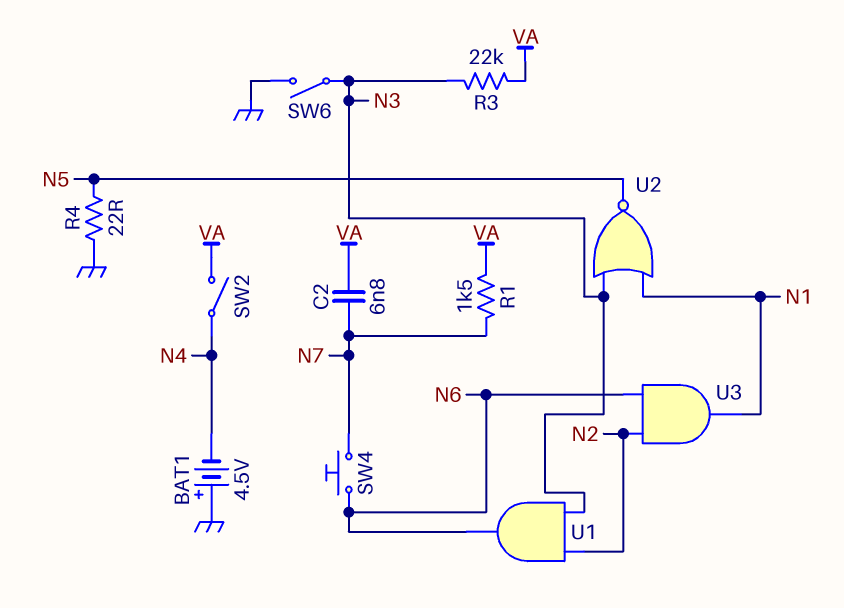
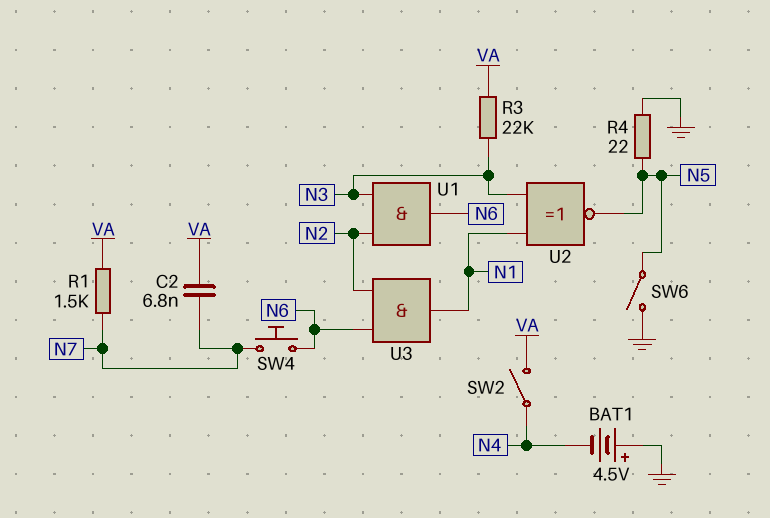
SW6: switch (GND, N3) -> switch (GND, N5)
U2: NOR (in N1, in N3, out N5) -> XNOR (in N1, in N3, out N5)

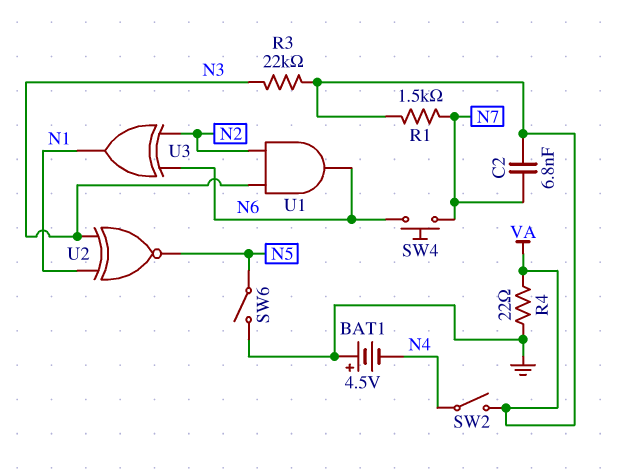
R4: 22 (GND, N5) -> 22 (GND, VA)
U3: AND (in N2, in N6, out N1) -> XOR (in N2, in N6, out N1)

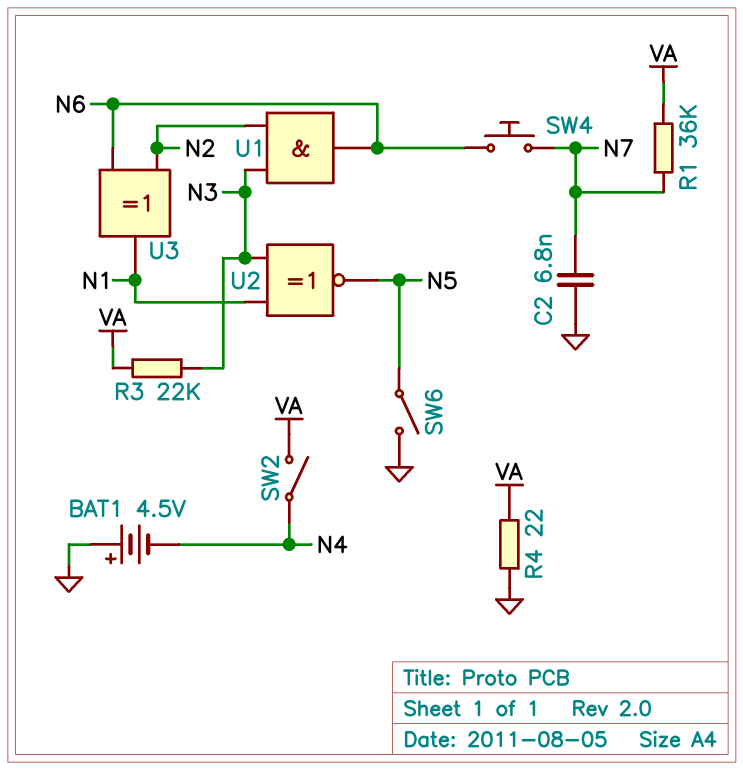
C2: 6.8nF (N7, VA) -> 6.8nF (GND, N7)
R1: 1.5k (N7, VA) -> 36k (N7, VA)

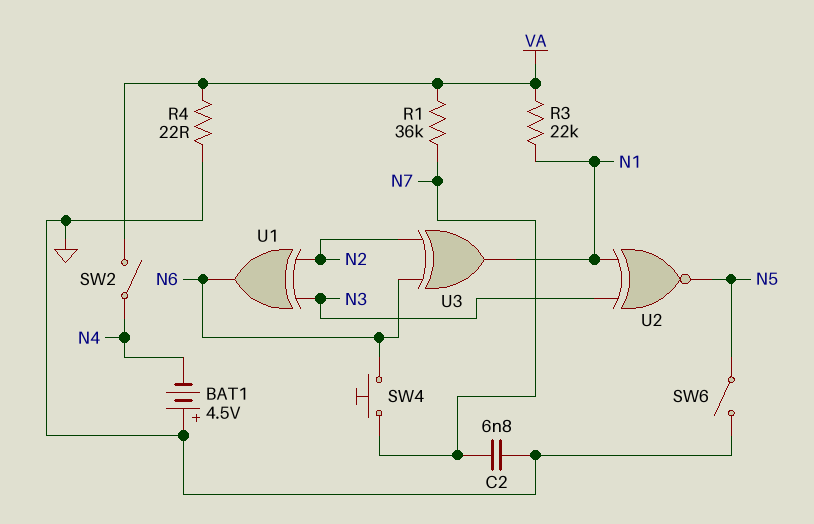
R3: 22k (N3, VA) -> 22k (N1, VA)
U1: AND (in N2, in N3, out N6) -> XOR (in N2, in N3, out N6)

